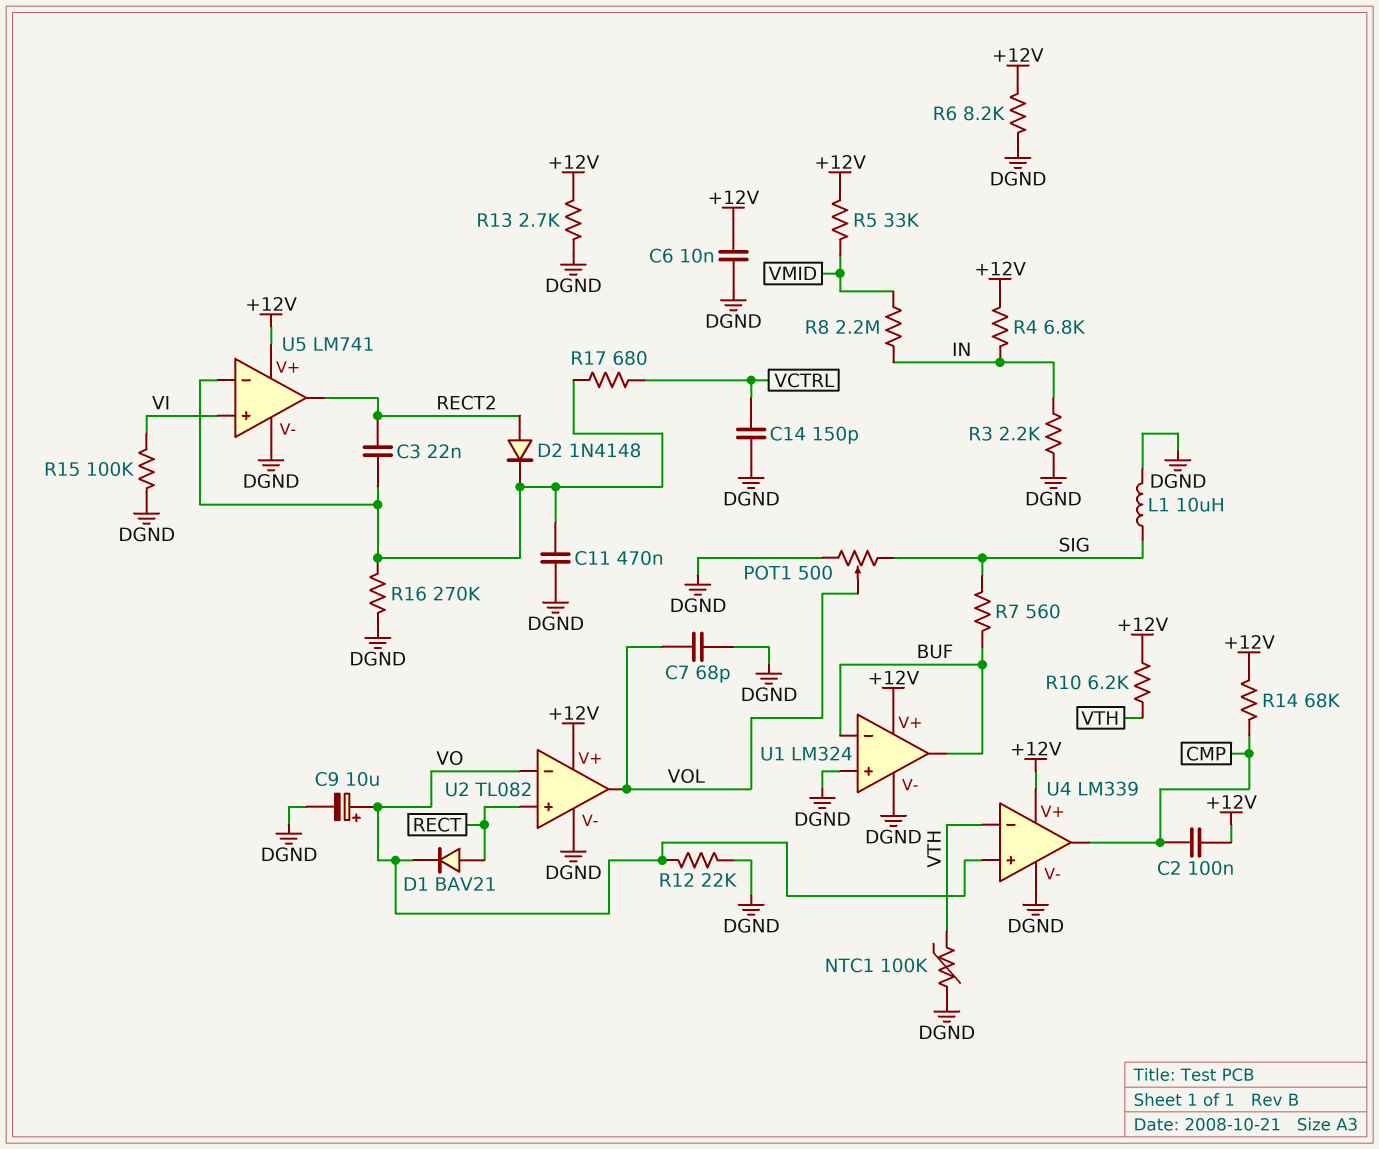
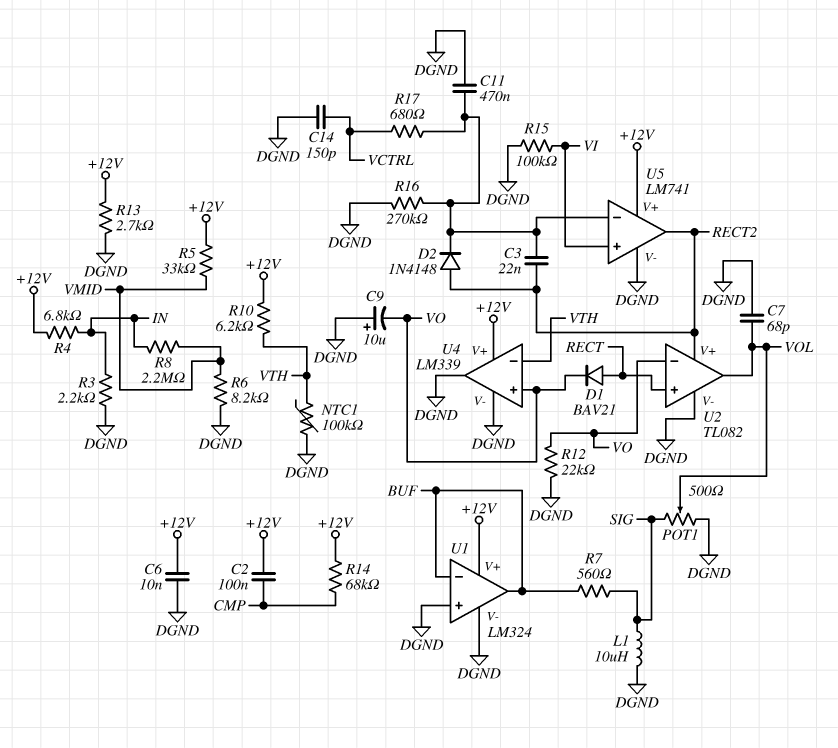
C9: 10uF (plus VO, minus DGND) -> 10uF (plus DGND, minus VO)
R6: 8.2k (+12V, DGND) -> 8.2k (DGND, VMID)
U2 pin V+: +12V -> RECT2
U4 pin out: CMP -> DGND

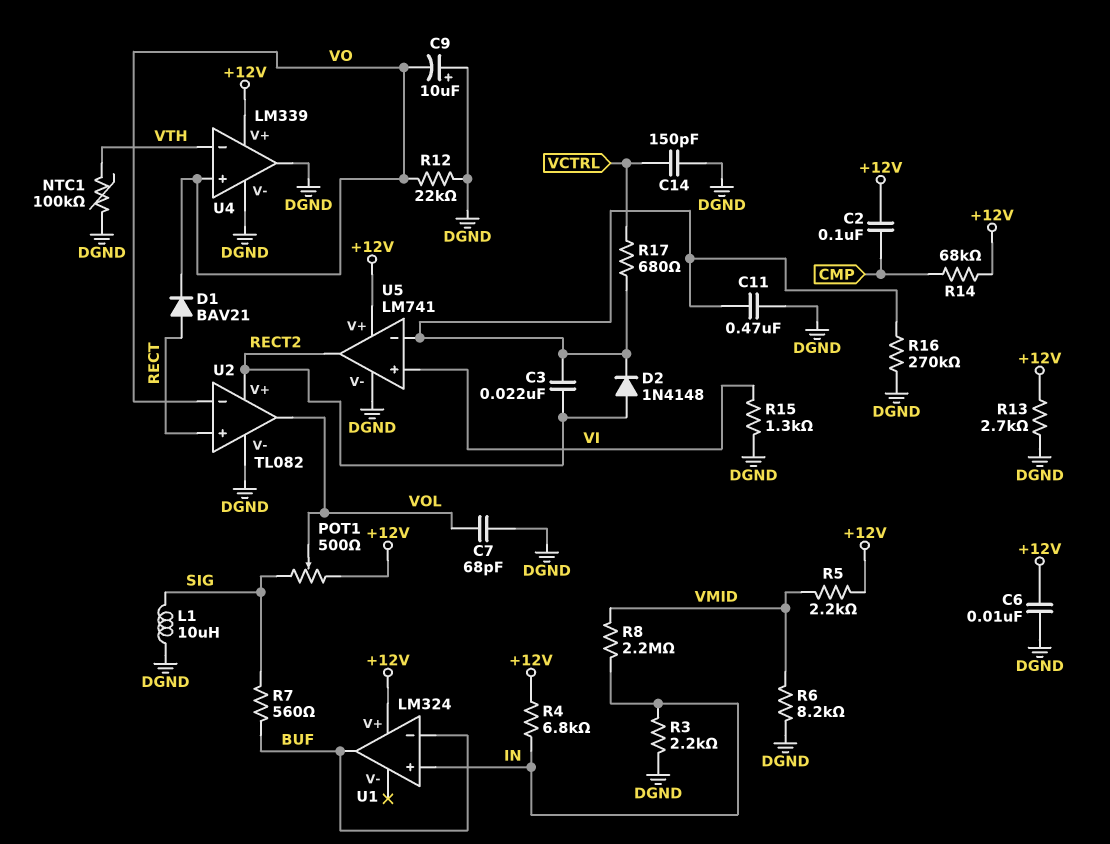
POT1: 500 (DGND, SIG, wiper VOL) -> 500 (+12V, SIG, wiper VOL)
R5: 33k (+12V, VMID) -> 2.2k (+12V, VMID)
R10: 6.2k (+12V, VTH) -> none
R15: 100k (DGND, VI) -> 1.3k (DGND, VI)
U1 pin V-: DGND -> none
U1 pin in+: DGND -> IN

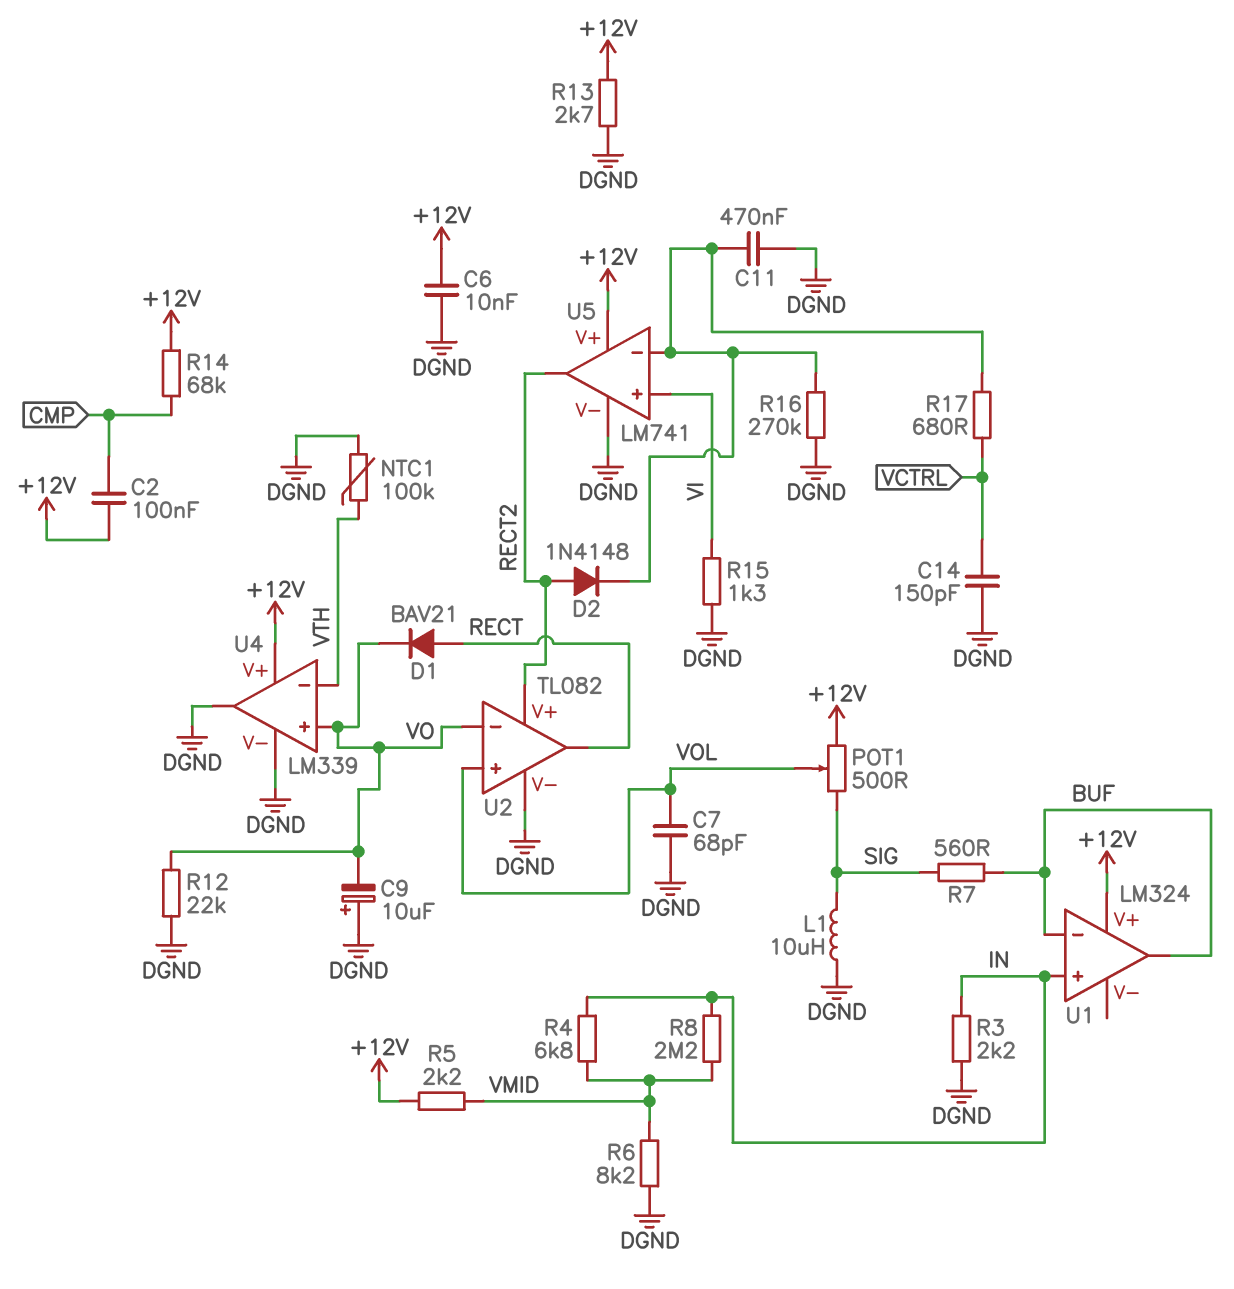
C3: 22nF (RECT2, U5/in-) -> none
R4: 6.8k (+12V, IN) -> 6.8k (IN, VMID)
U2 pin in+: RECT -> VOL
U2 pin out: VOL -> RECT

